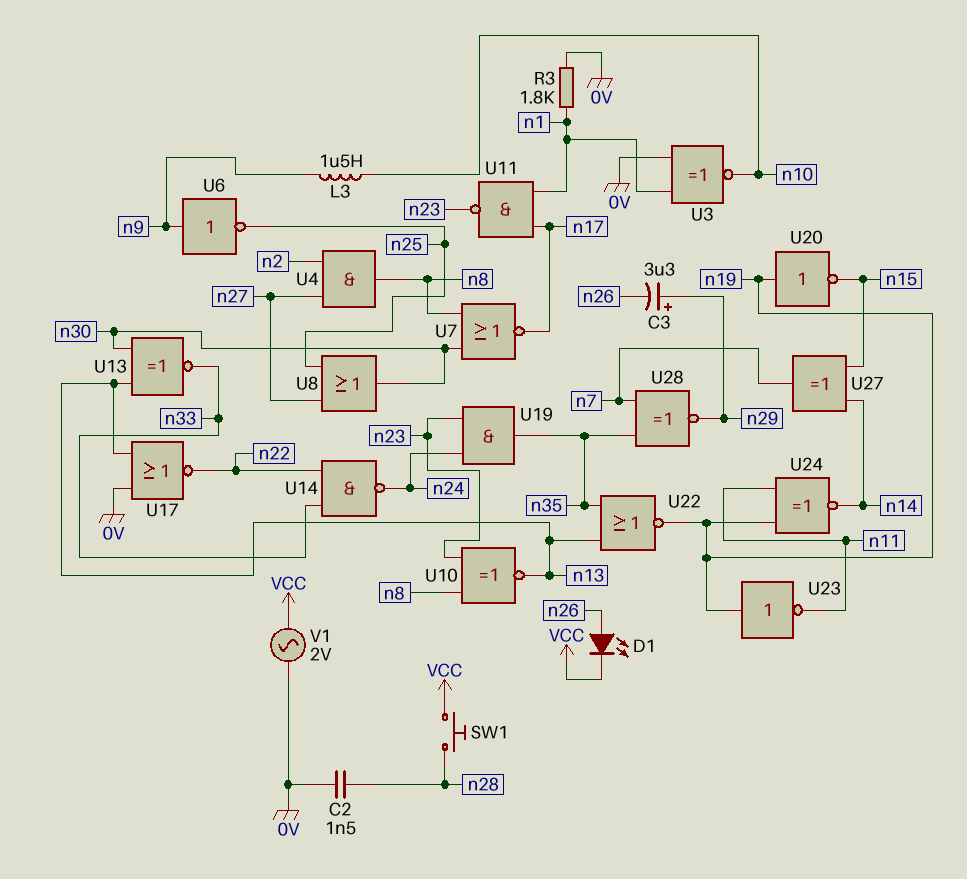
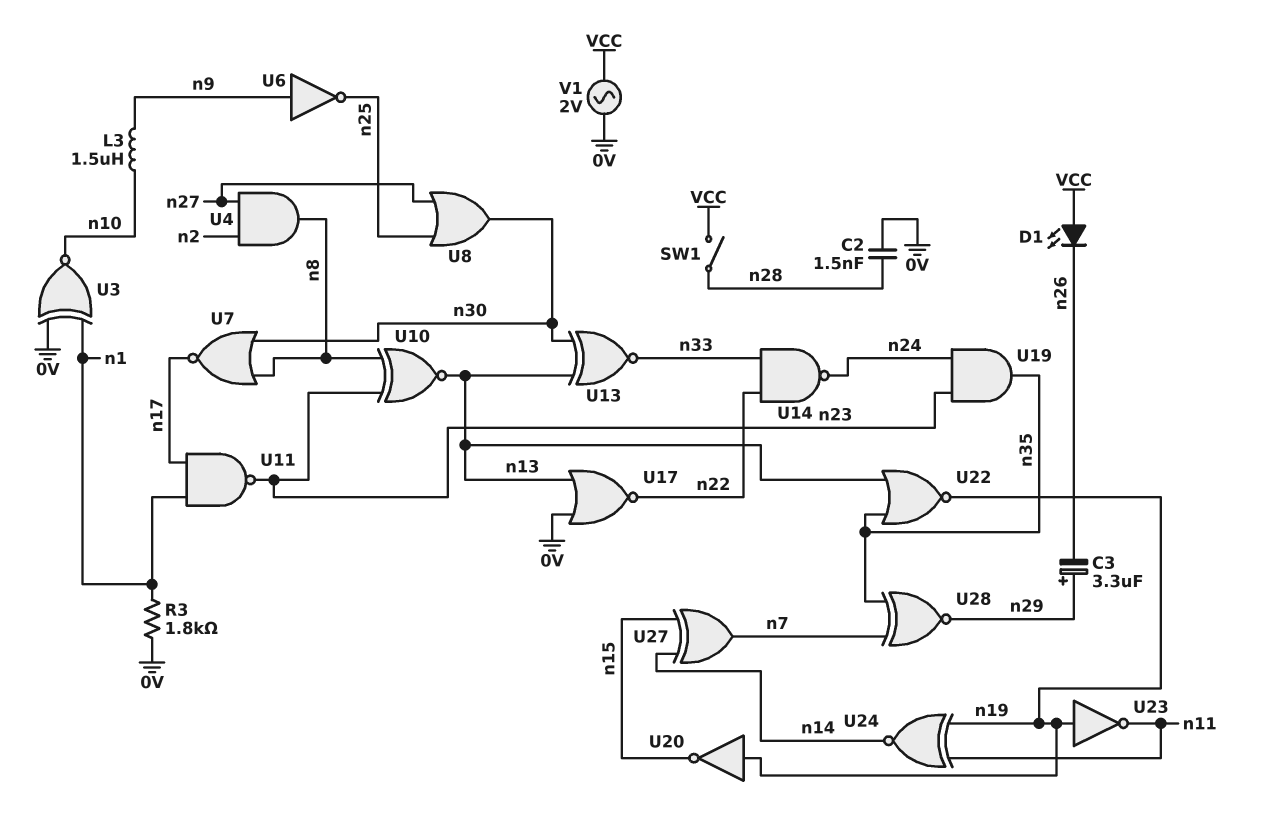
D1: LED (A n26, K VCC) -> LED (A VCC, K n26)
SW1: button (VCC, n28) -> switch (VCC, n28)

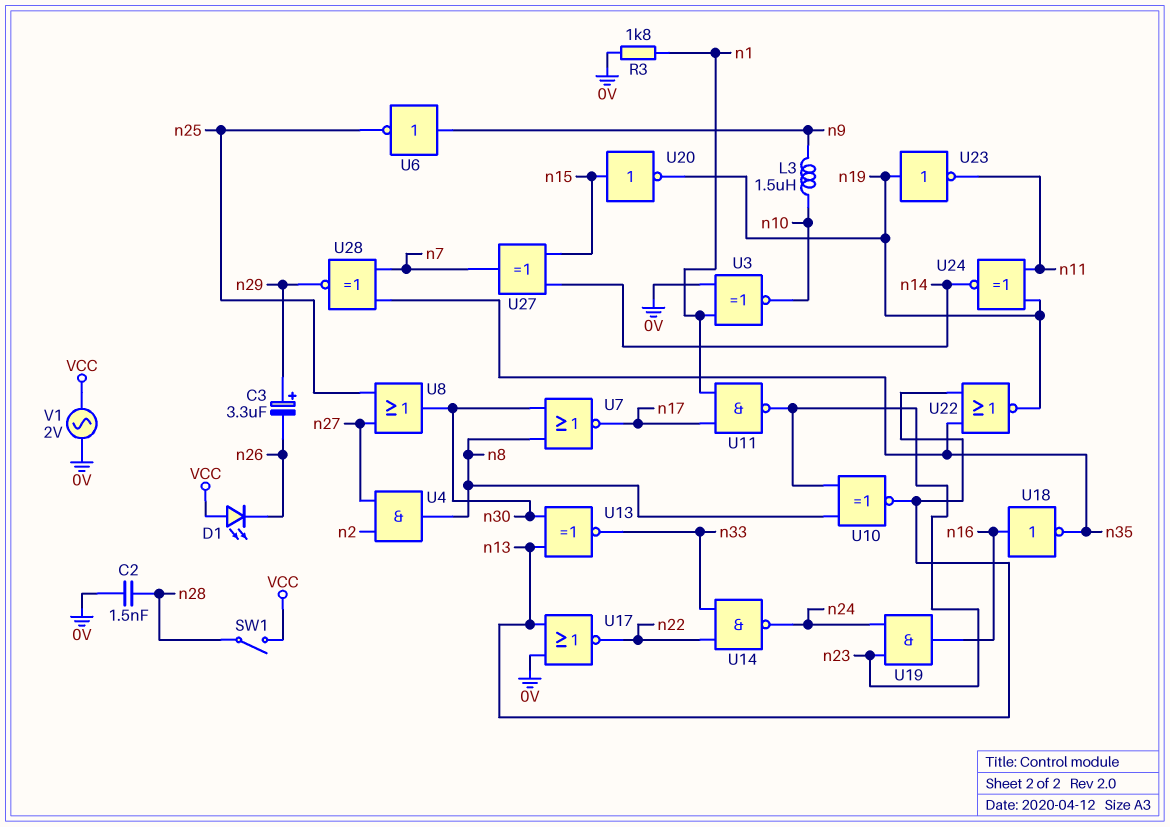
U18: none -> NOT (in n16, out n35)
U19: AND (in n23, in n24, out n35) -> AND (in n23, in n24, out n16)
U20: NOT (in n19, out n15) -> NOT (in n15, out n19)

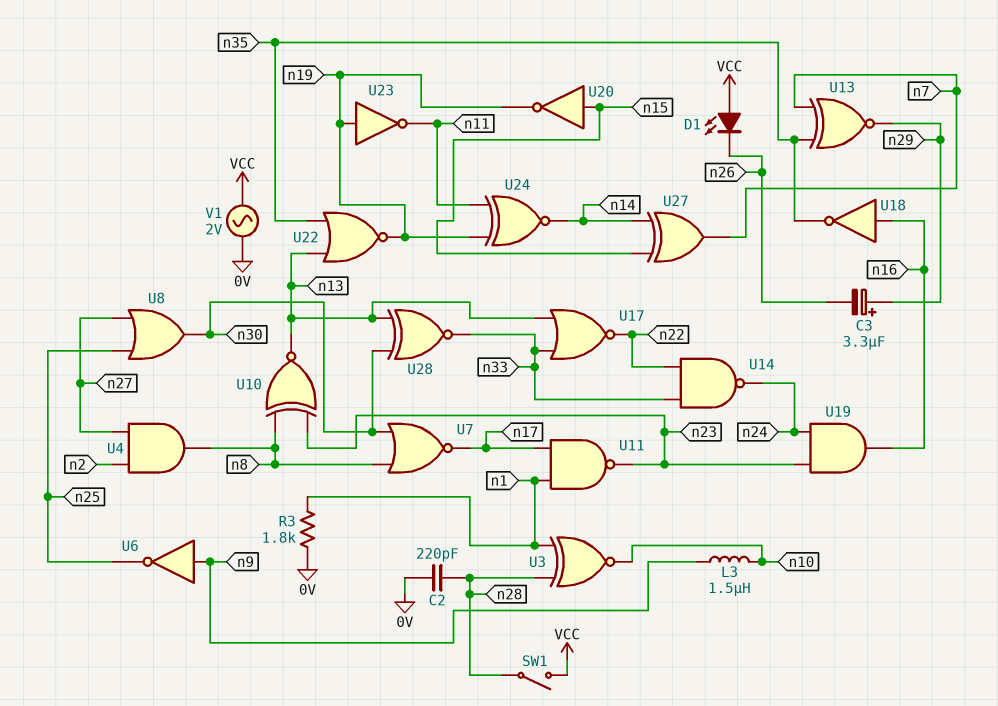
C2: 1.5nF (0V, n28) -> 220pF (0V, n28)
U3: XNOR (in 0V, in n1, out n10) -> XNOR (in n1, in n28, out n10)
U13: XNOR (in n13, in n30, out n33) -> XNOR (in n7, in n35, out n29)
U17: NOR (in 0V, in n13, out n22) -> NOR (in n13, in n33, out n22)
U28: XNOR (in n7, in n35, out n29) -> XNOR (in n13, in n30, out n33)

